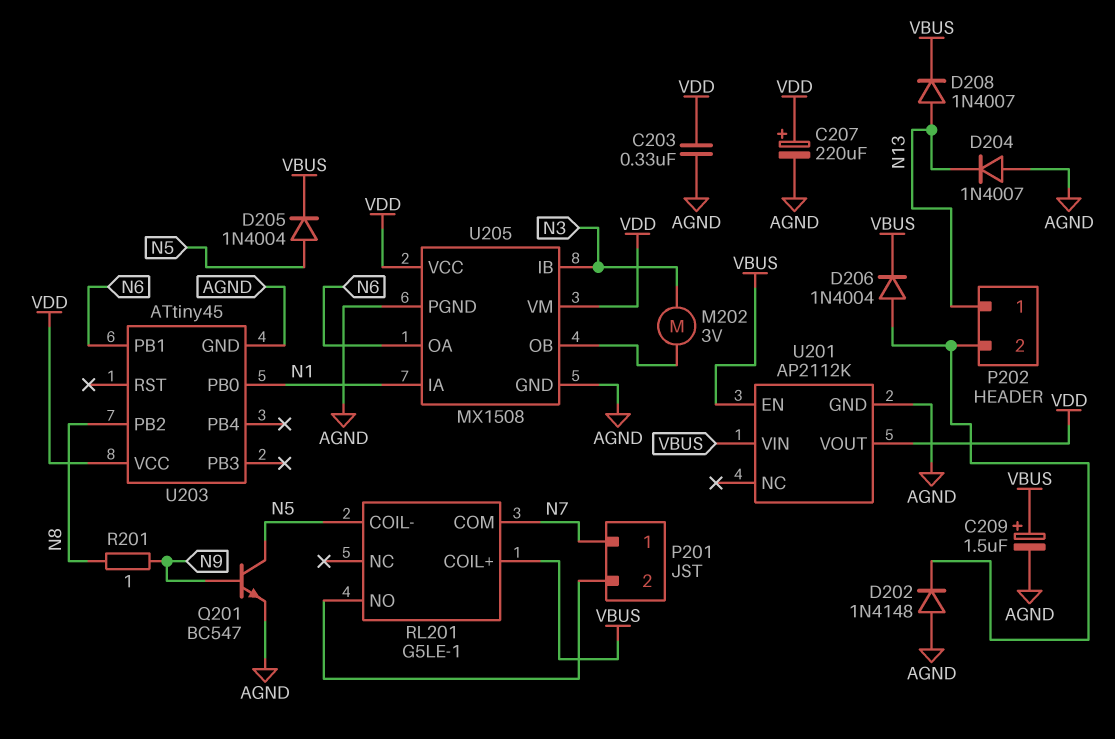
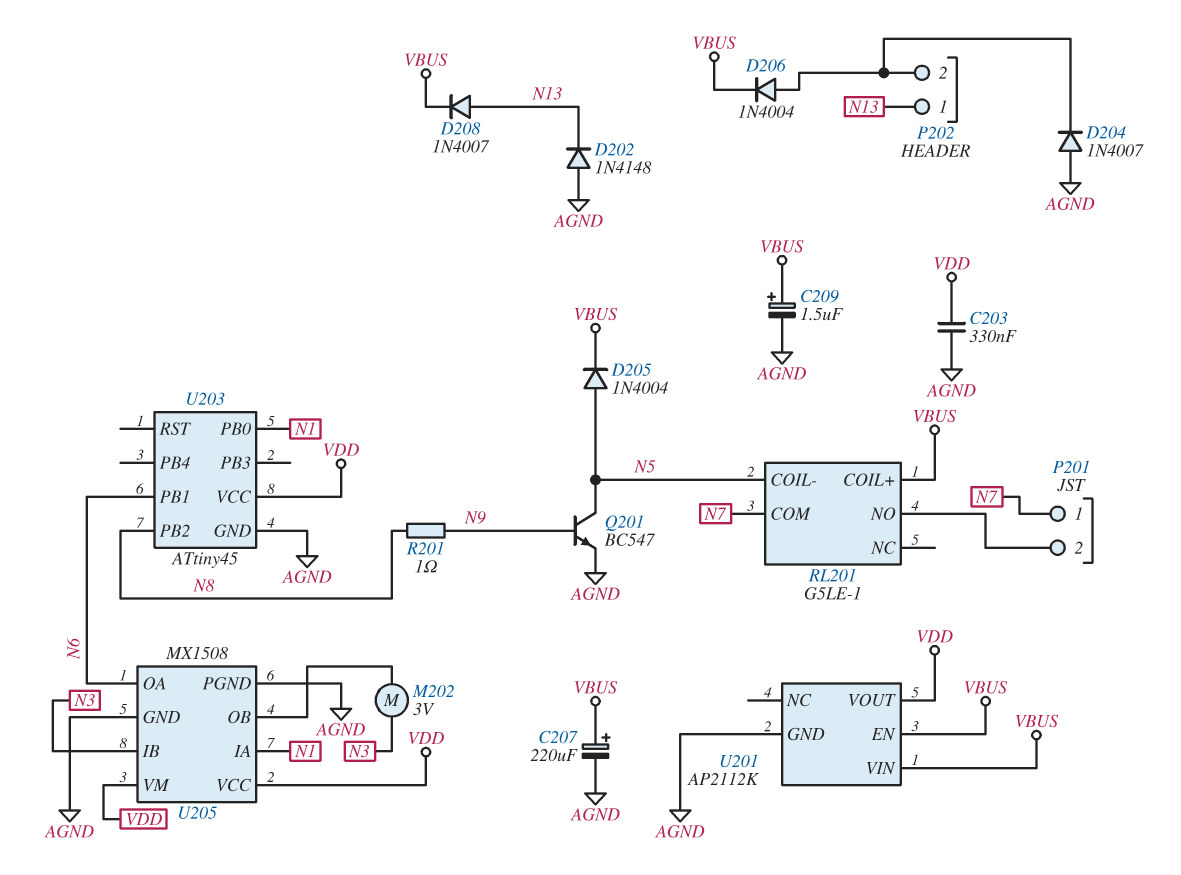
C207: 220uF (plus VDD, minus AGND) -> 220uF (plus VBUS, minus AGND)
D202: diode 1N4148 (A AGND, K P202/2) -> diode 1N4148 (A AGND, K N13)
D204: diode 1N4007 (A AGND, K N13) -> diode 1N4007 (A AGND, K P202/2)

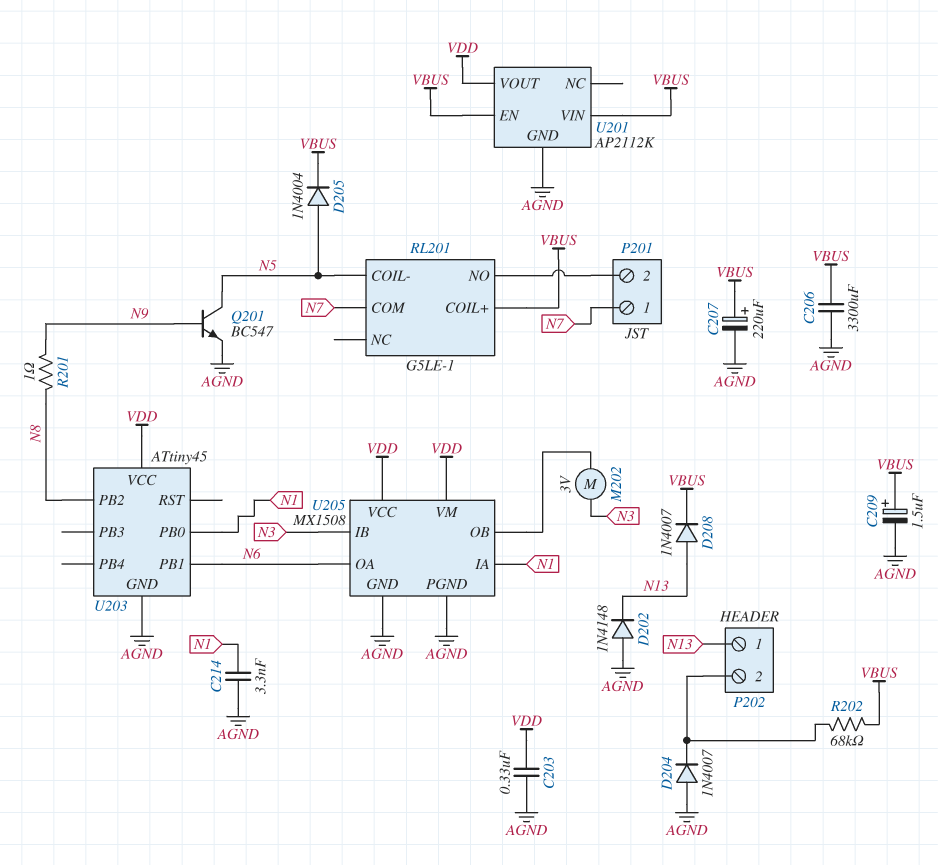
C206: none -> 3300uF (AGND, VBUS)
C214: none -> 3.3nF (AGND, N1)
D206: diode 1N4004 (A P202/2, K VBUS) -> none
R202: none -> 68k (P202/2, VBUS)

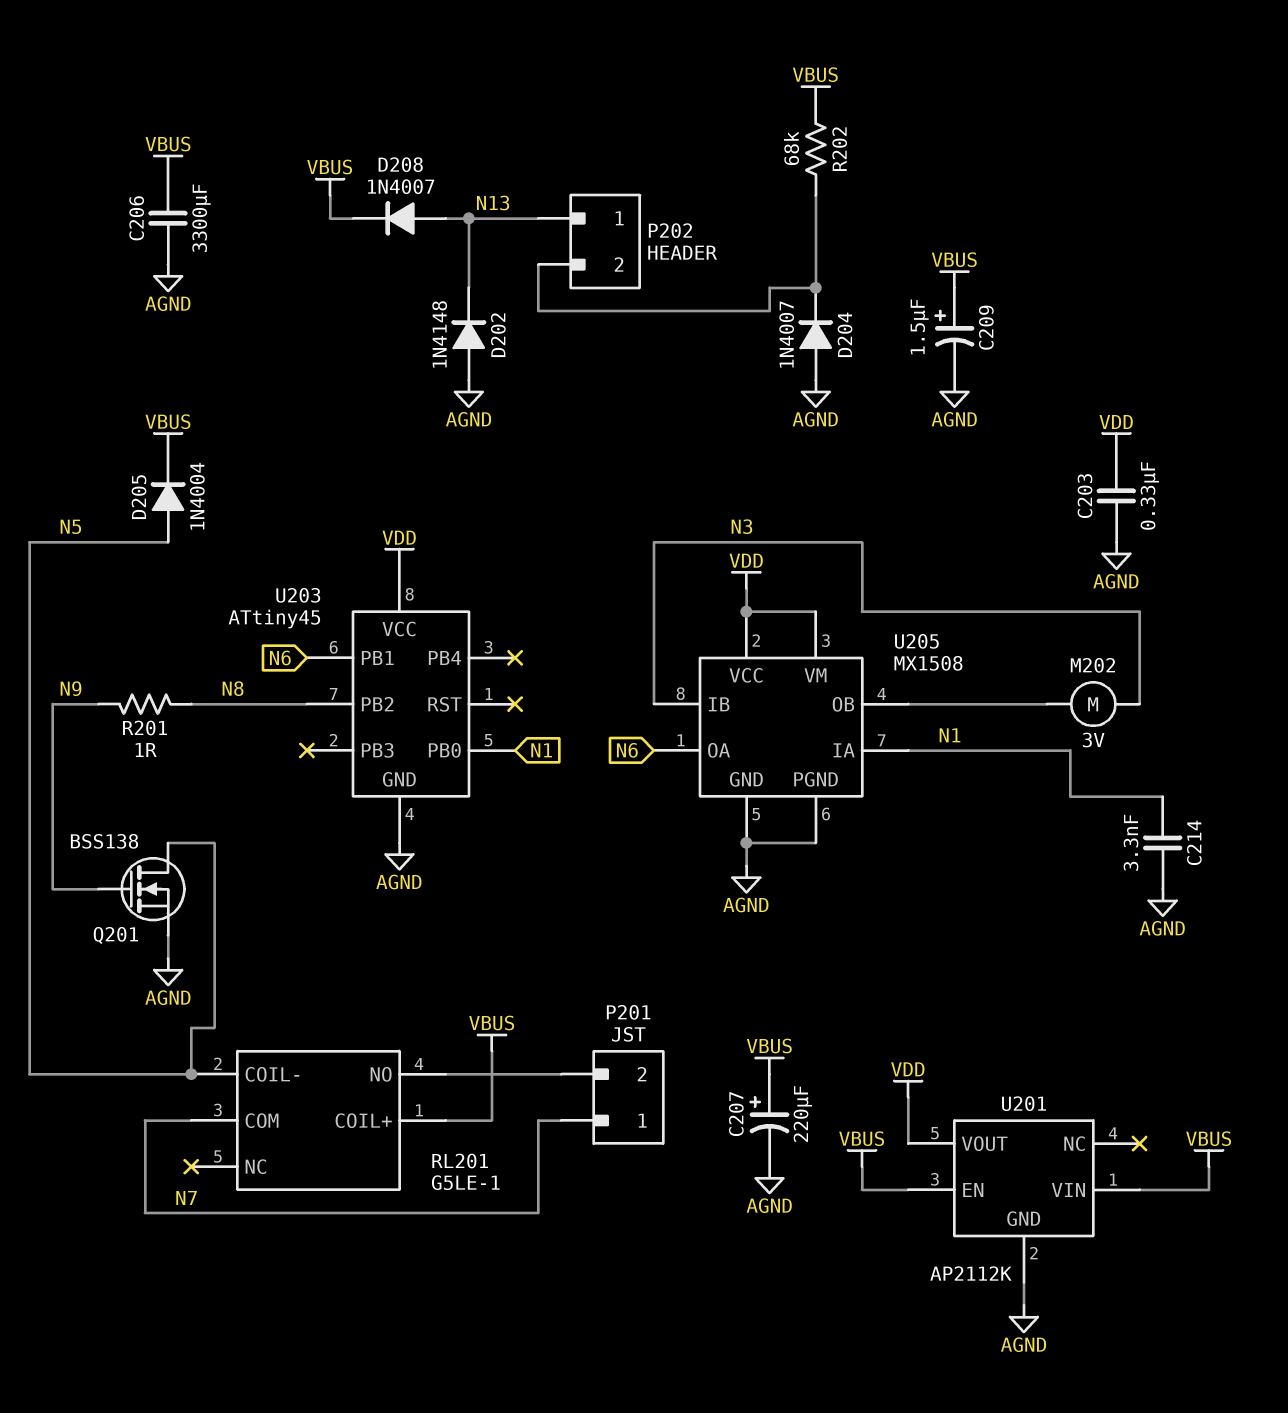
Q201: NPN BC547 (B N9, C N5, E AGND) -> NMOS BSS138 (G N9, D N5, S AGND)

